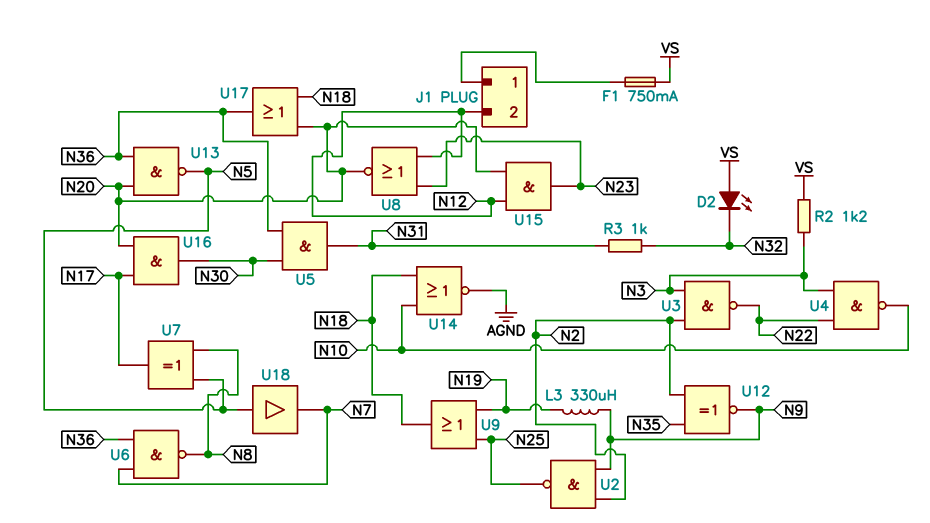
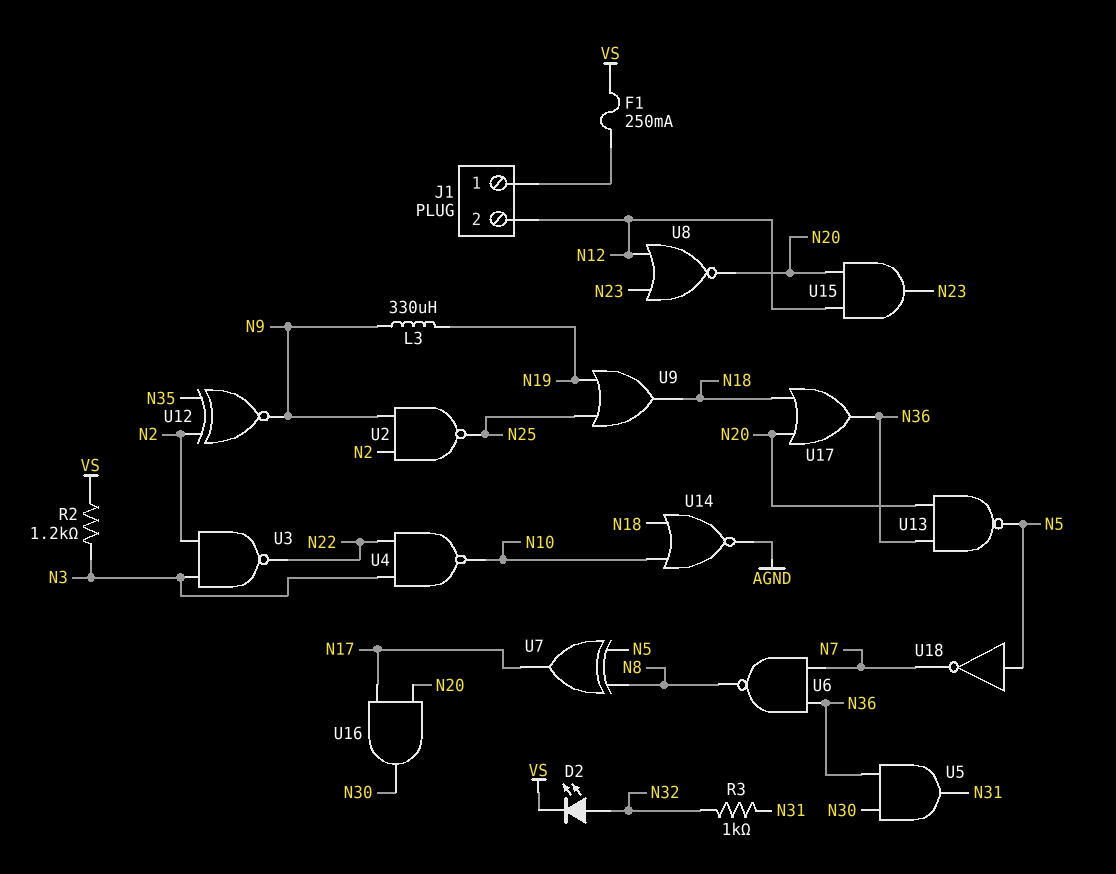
D2: LED (A VS, K N32) -> LED (A N32, K VS)
F1: 750mA (J1/1, VS) -> 250mA (J1/1, VS)
U18: buffer (in N5, out N7) -> NOT (in N5, out N7)

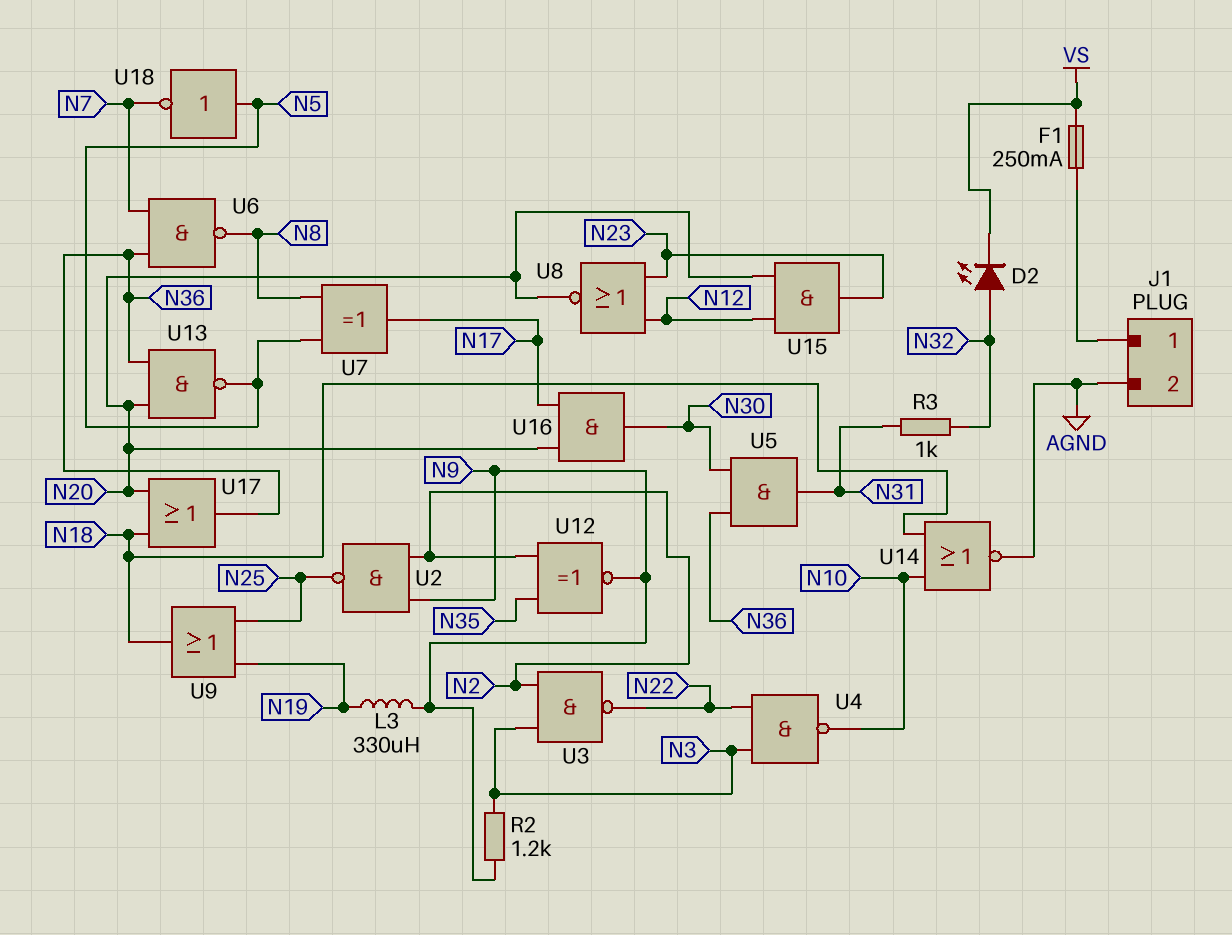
J1 pin 2: N12 -> AGND
R2: 1.2k (N3, VS) -> 1.2k (N3, N9)

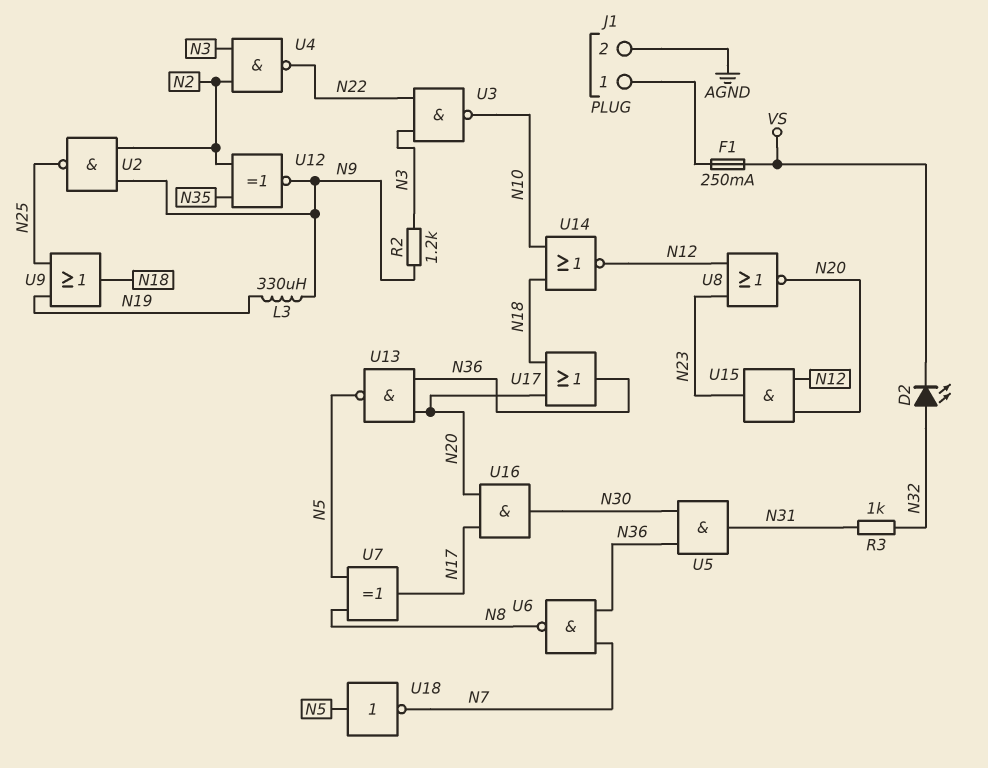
U3: NAND (in N2, in N3, out N22) -> NAND (in N3, in N22, out N10)
U4: NAND (in N3, in N22, out N10) -> NAND (in N2, in N3, out N22)
U14: NOR (in N10, in N18, out AGND) -> NOR (in N10, in N18, out N12)

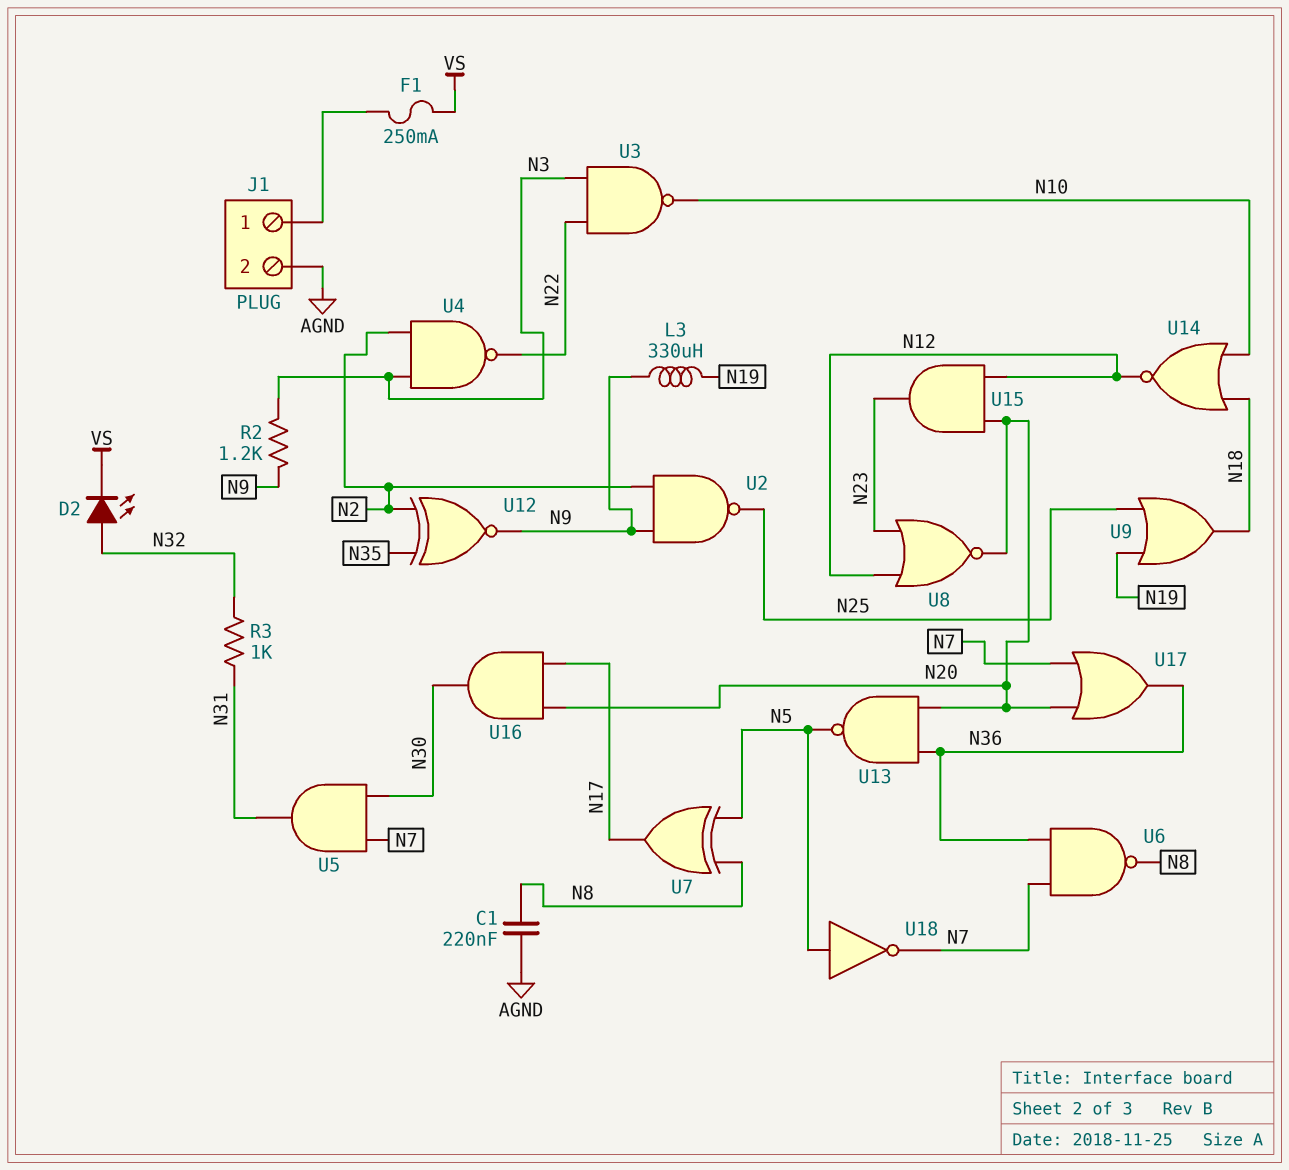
C1: none -> 220nF (AGND, N8)
U5: AND (in N30, in N36, out N31) -> AND (in N7, in N30, out N31)
U17: OR (in N18, in N20, out N36) -> OR (in N7, in N20, out N36)

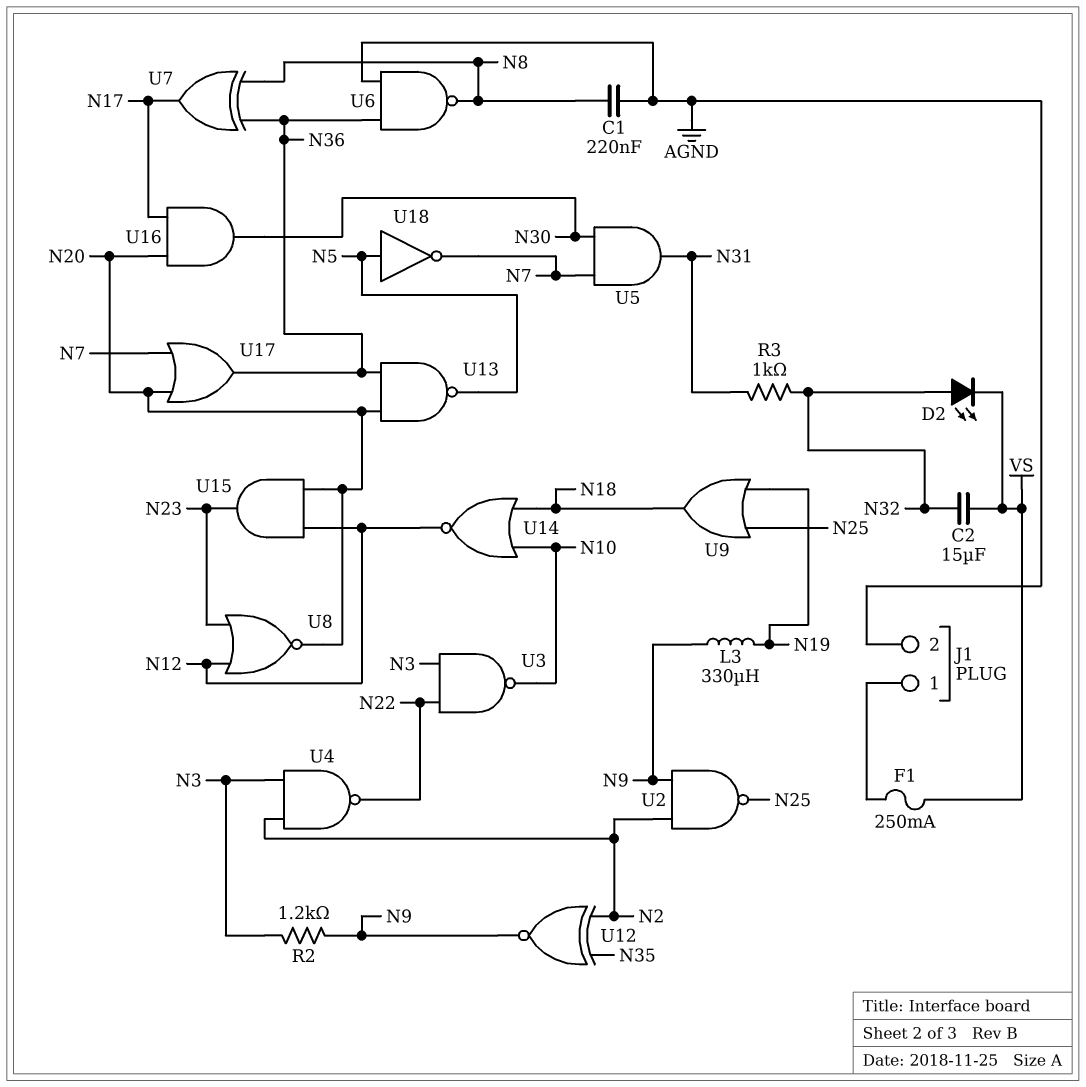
C2: none -> 15uF (N32, VS)
U6: NAND (in N7, in N36, out N8) -> NAND (in AGND, in N36, out N8)
U7: XOR (in N5, in N8, out N17) -> XOR (in N8, in N36, out N17)

